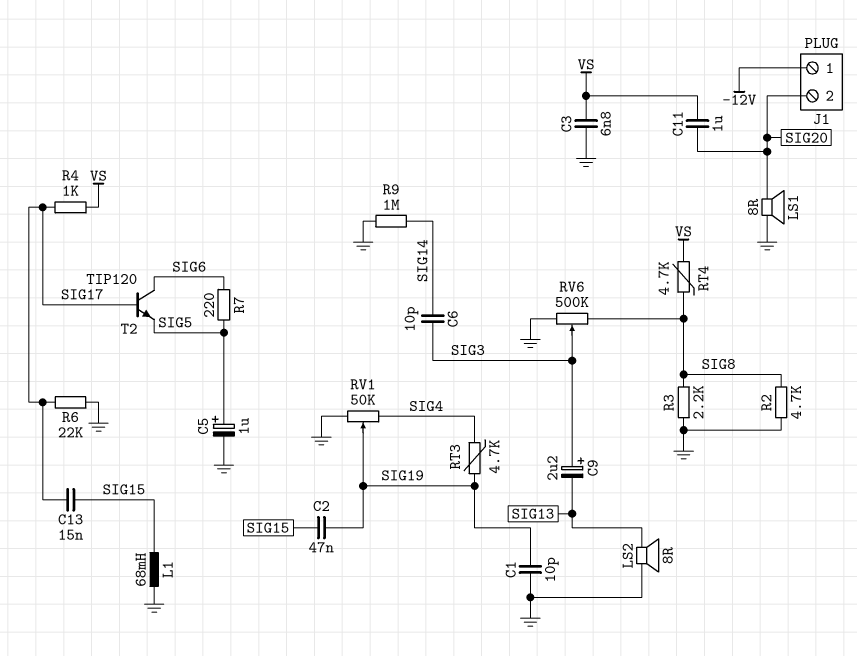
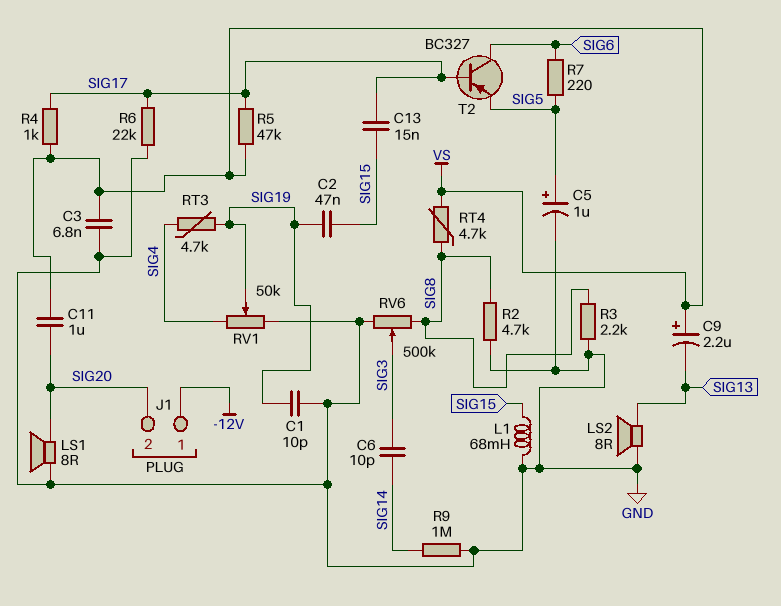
C9: 2.2uF (plus SIG3, minus SIG13) -> 2.2uF (plus VS, minus SIG13)
R5: none -> 47k (SIG17, VS)
T2: NPN TIP120 (B SIG17, C SIG6, E SIG5) -> PNP BC327 (B SIG17, C SIG6, E SIG5)

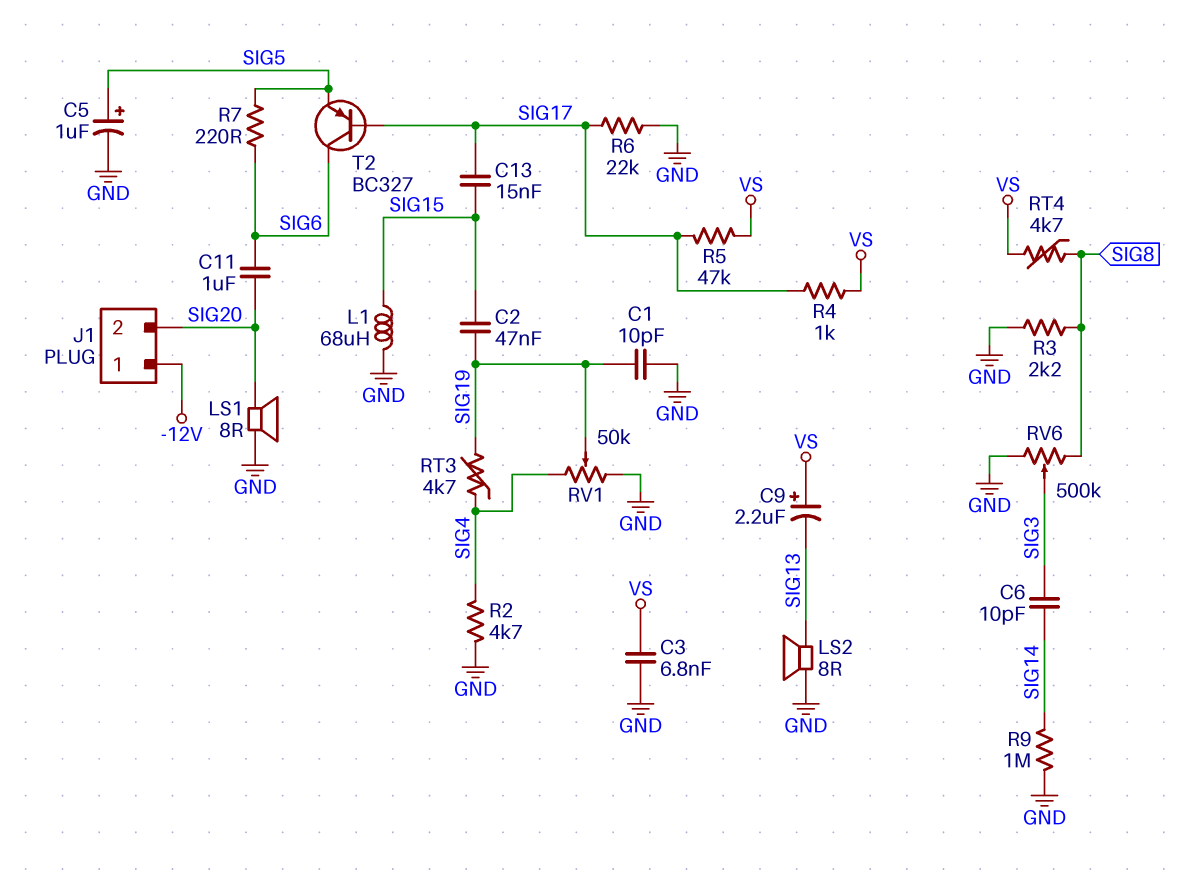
C11: 1uF (SIG20, VS) -> 1uF (SIG6, SIG20)
L1: 68mH (GND, SIG15) -> 68uH (GND, SIG15)
R2: 4.7k (GND, SIG8) -> 4.7k (GND, SIG4)

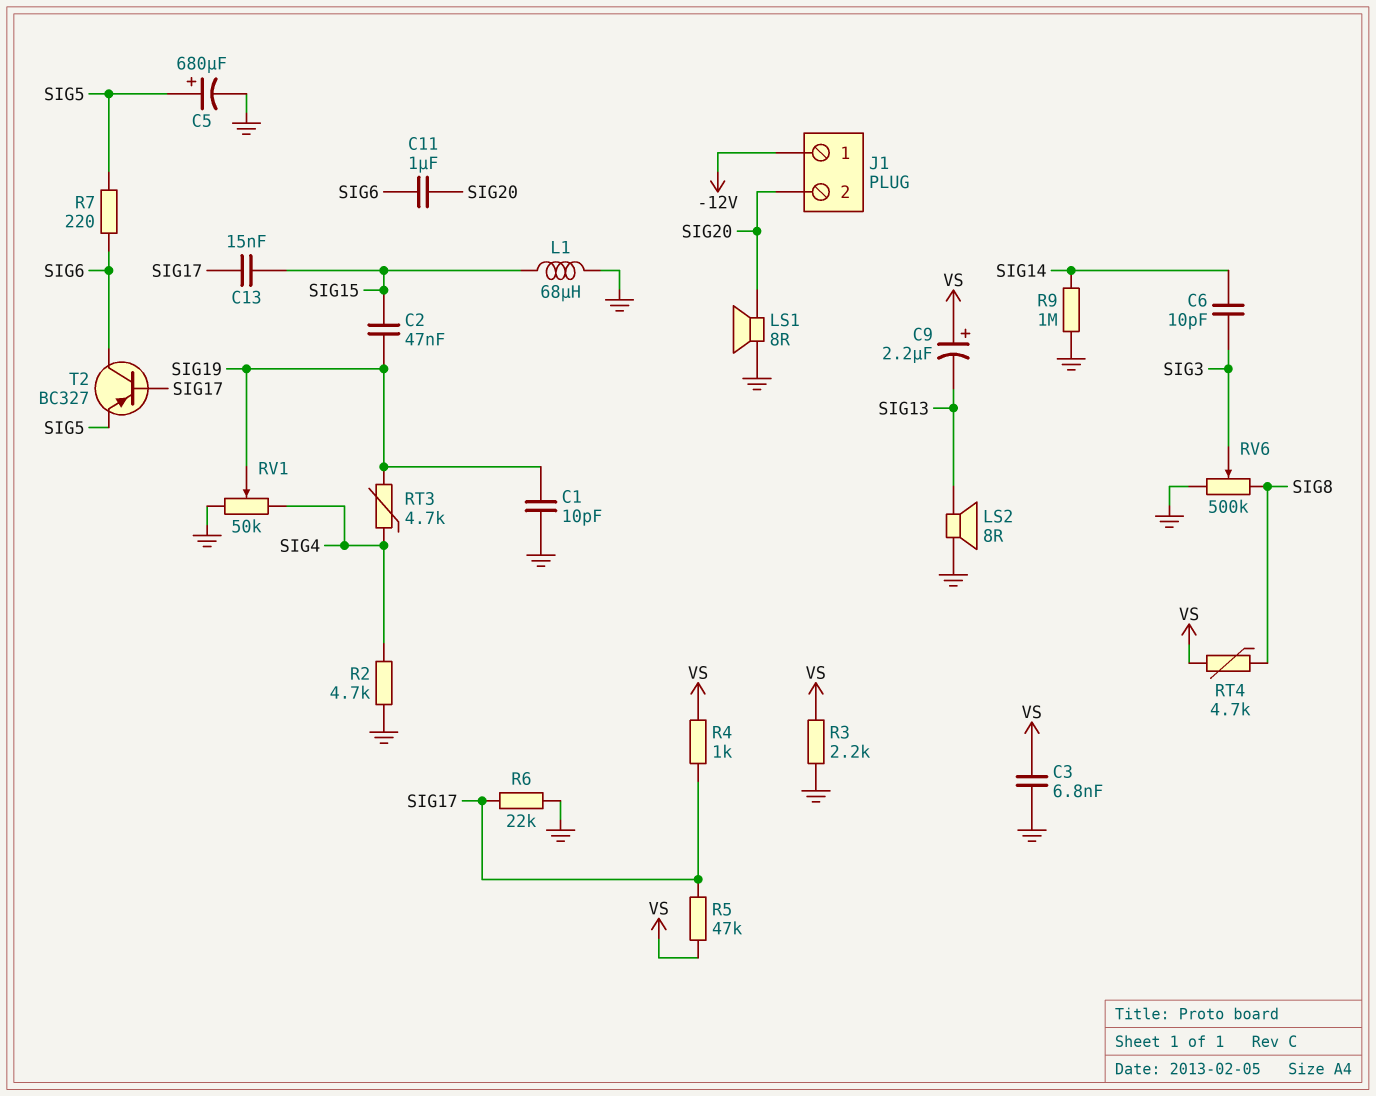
C5: 1uF (plus SIG5, minus GND) -> 680uF (plus SIG5, minus GND)
R3: 2.2k (GND, SIG8) -> 2.2k (GND, VS)

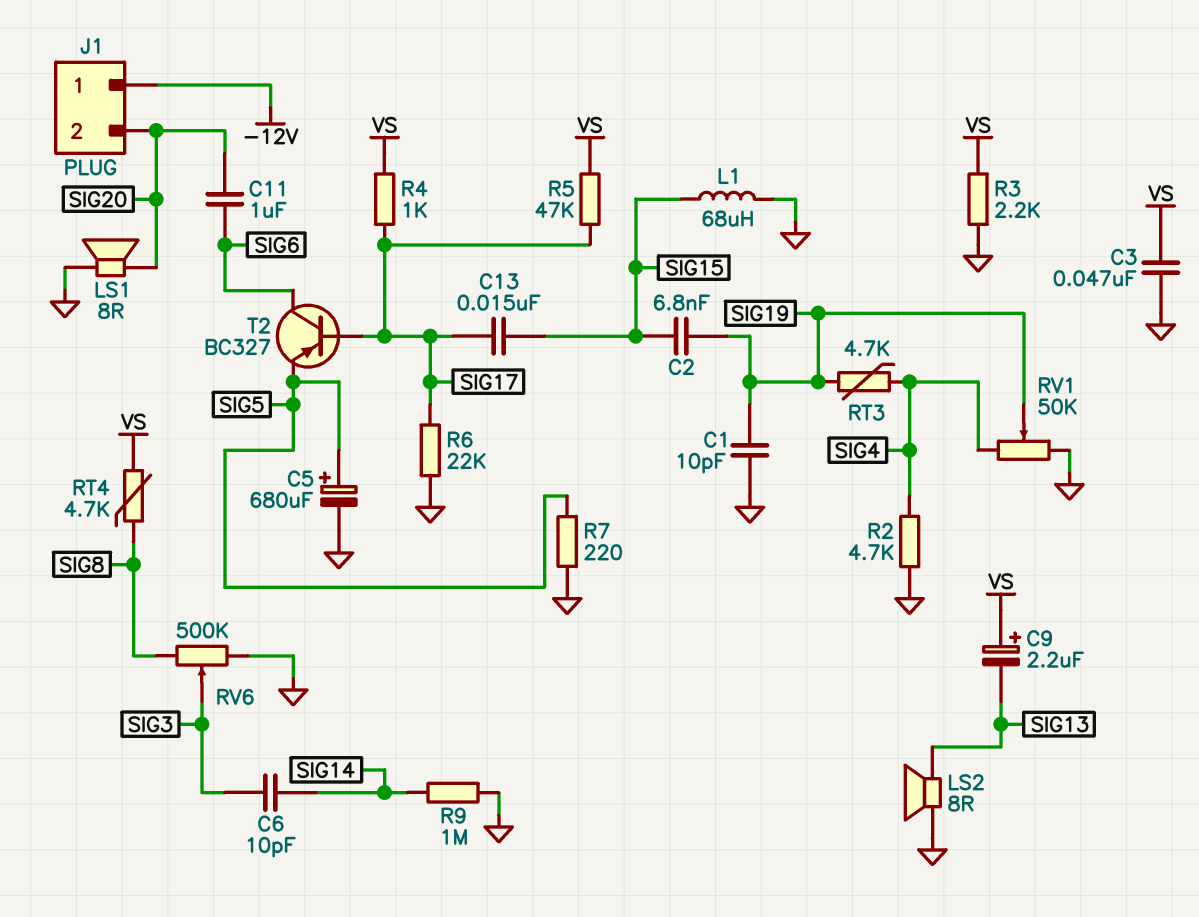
C2: 47nF (SIG15, SIG19) -> 6.8nF (SIG15, SIG19)
C3: 6.8nF (GND, VS) -> 47nF (GND, VS)
R7: 220 (SIG5, SIG6) -> 220 (GND, SIG5)

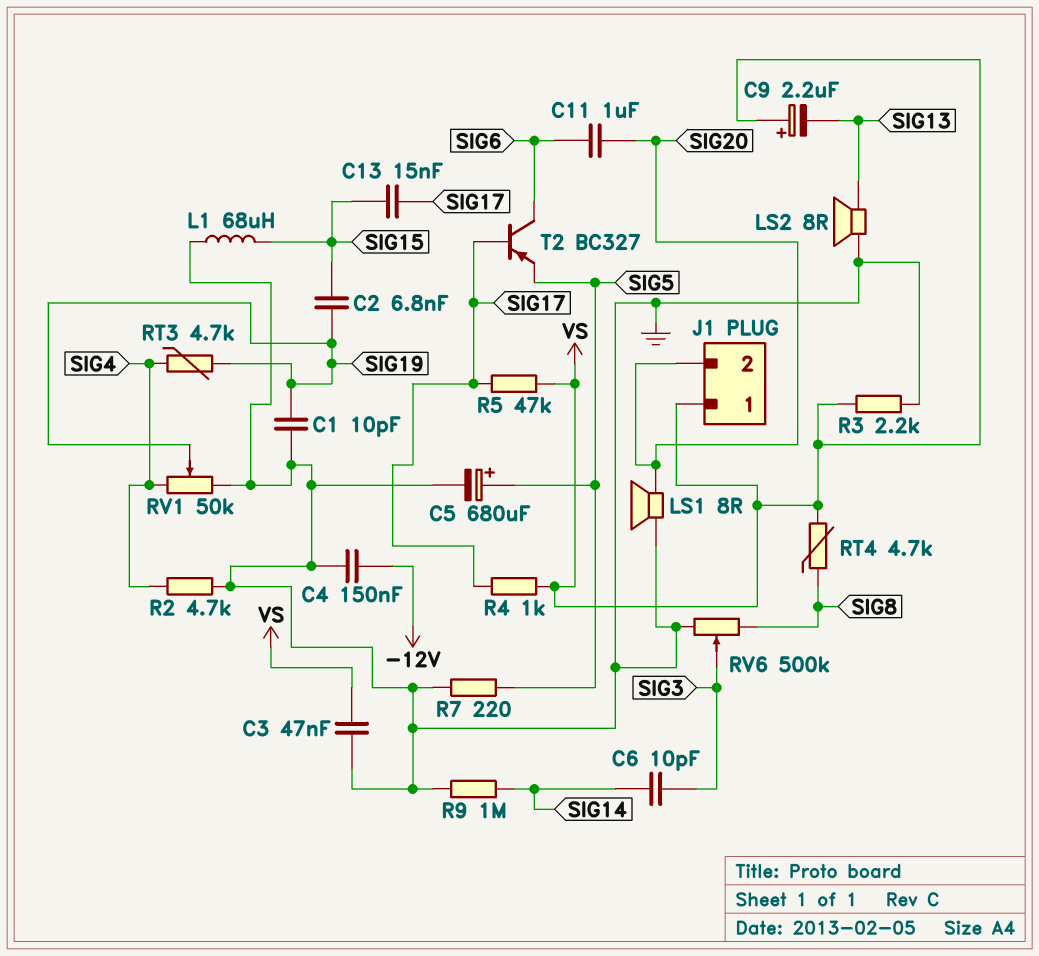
C4: none -> 150nF (-12V, GND)
J1 pin 1: -12V -> VS
R6: 22k (GND, SIG17) -> none

